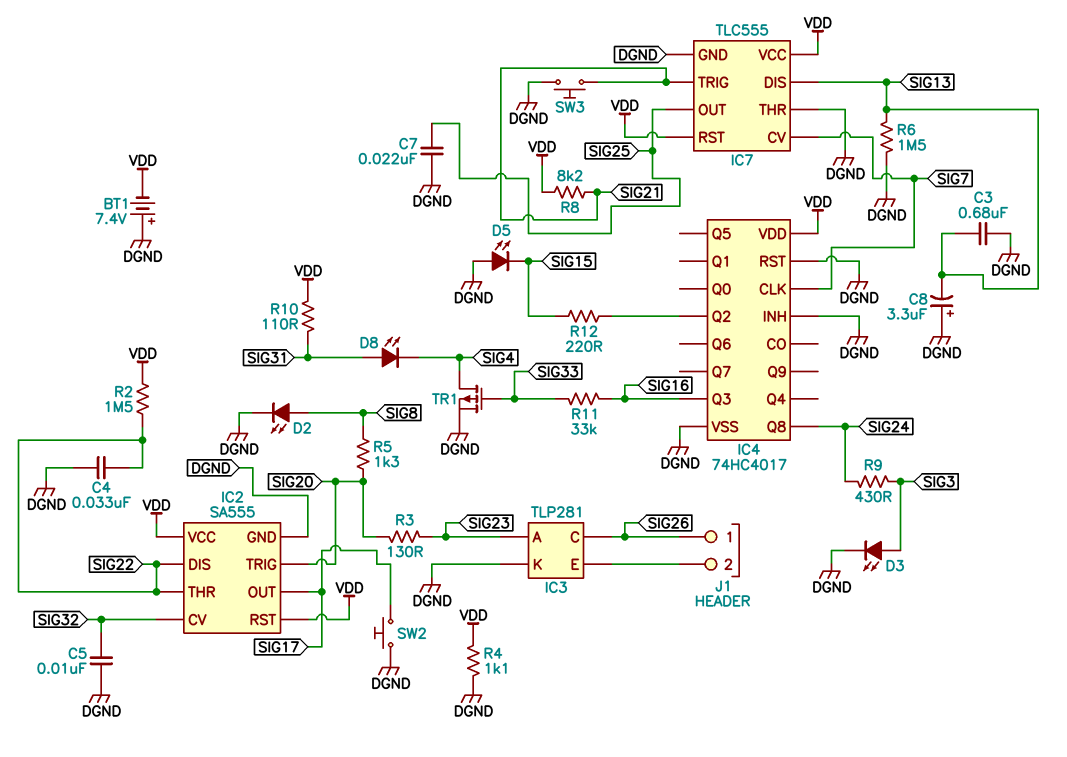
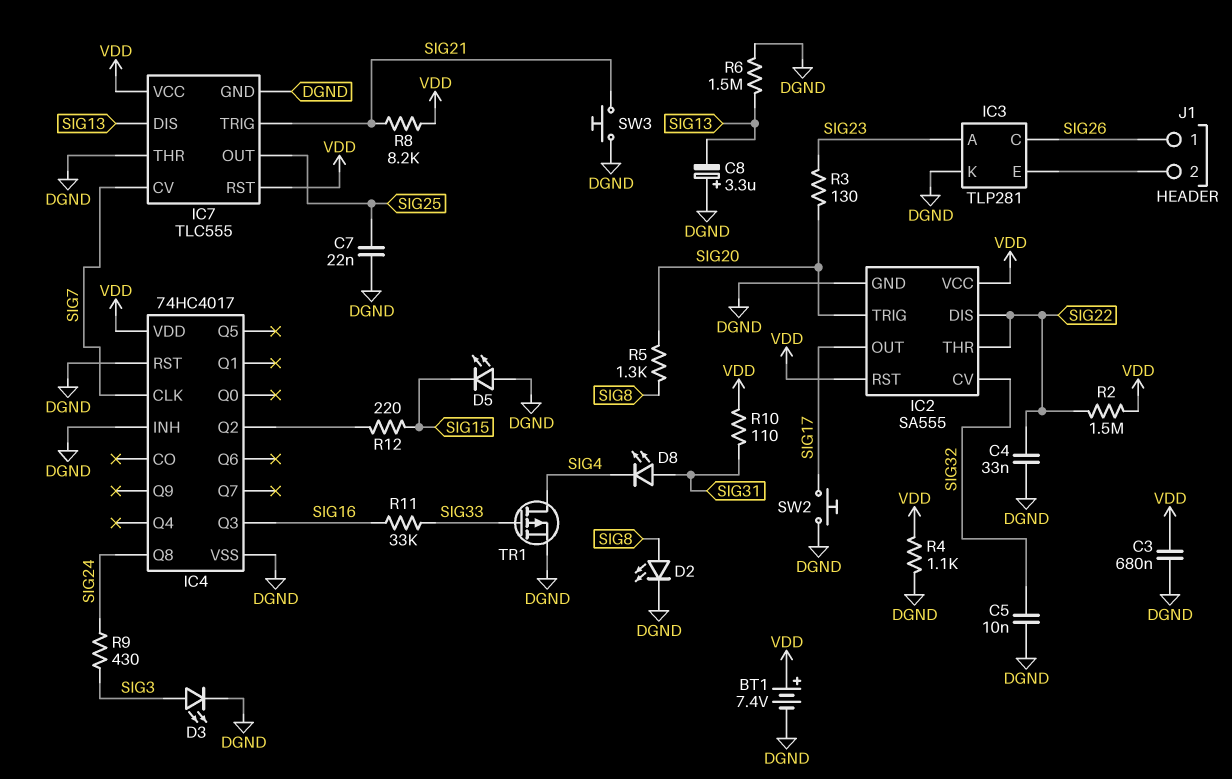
BT1: 7.4V (plus DGND, minus VDD) -> 7.4V (plus VDD, minus DGND)
C3: 680nF (DGND, SIG13) -> 680nF (DGND, VDD)

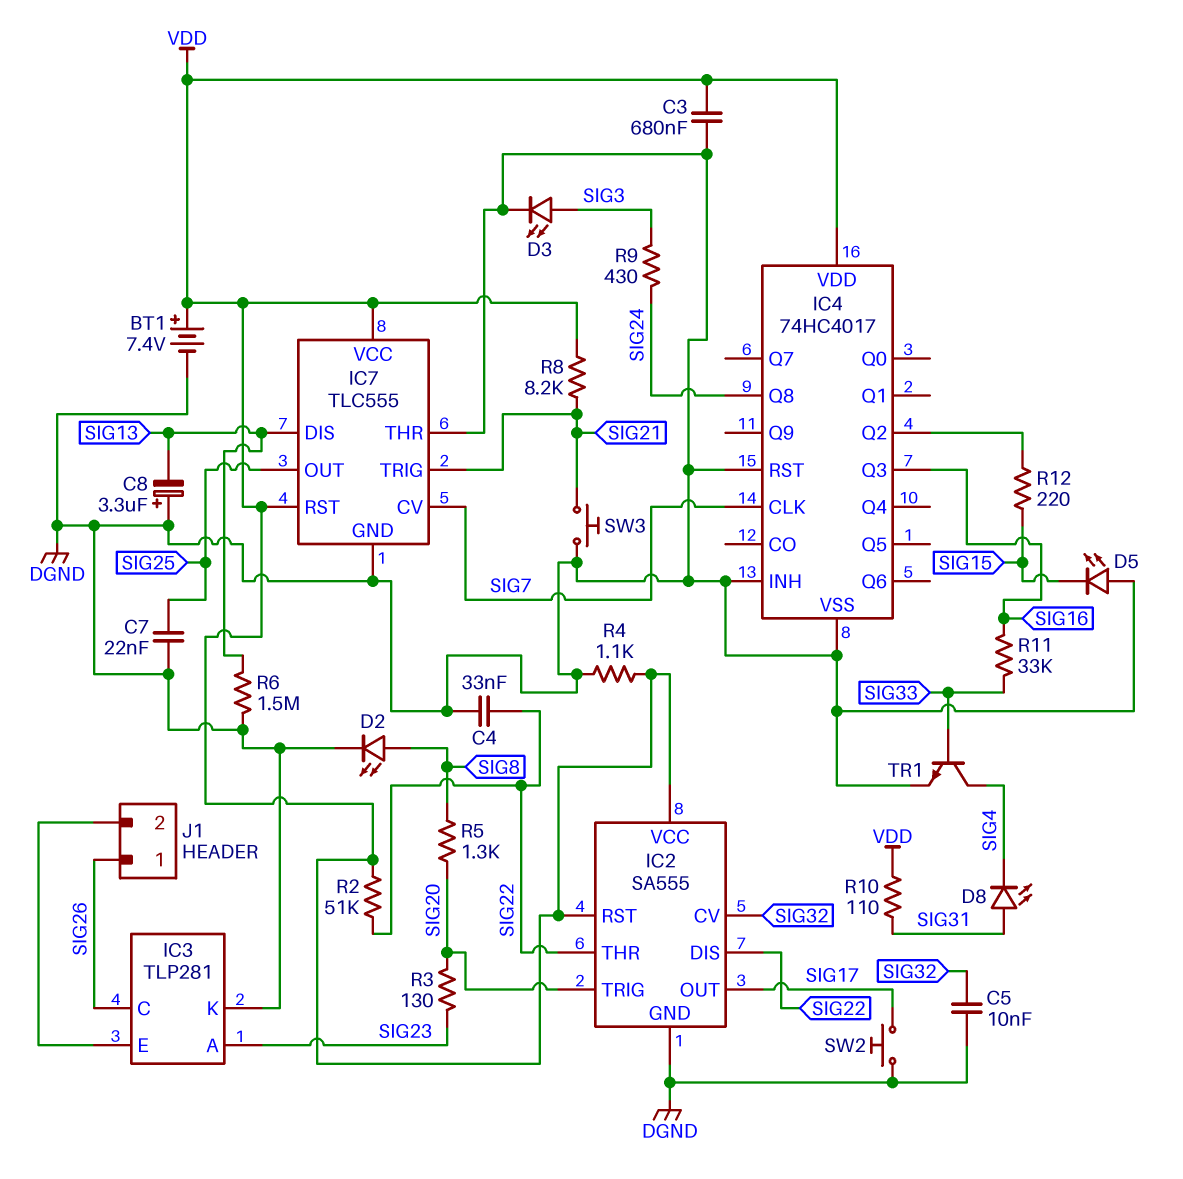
R2: 1.5M (SIG22, VDD) -> 51k (SIG22, VDD)
TR1: PMOS (G SIG33, D SIG4, S DGND) -> NPN (B SIG33, C SIG4, E DGND)

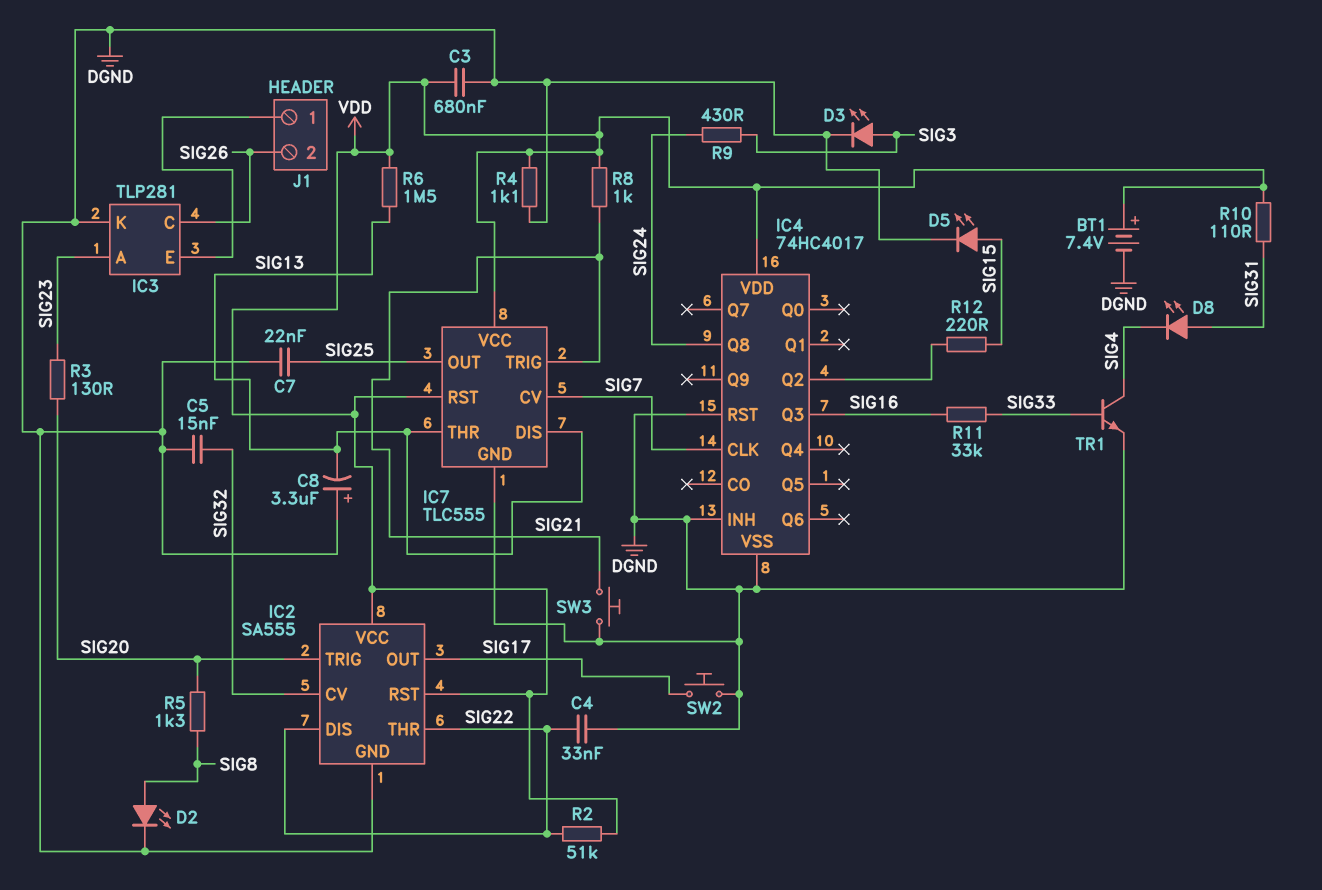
C5: 10nF (DGND, SIG32) -> 15nF (DGND, SIG32)
D5: LED (A DGND, K SIG15) -> LED (A SIG15, K DGND)
IC7 pin THR: DGND -> SIG13
J1 pin 1: SIG26 -> IC3/E
J1 pin 2: IC3/E -> SIG26
R6: 1.5M (DGND, SIG13) -> 1.5M (SIG13, VDD)
R8: 8.2k (SIG21, VDD) -> 1k (SIG21, VDD)

